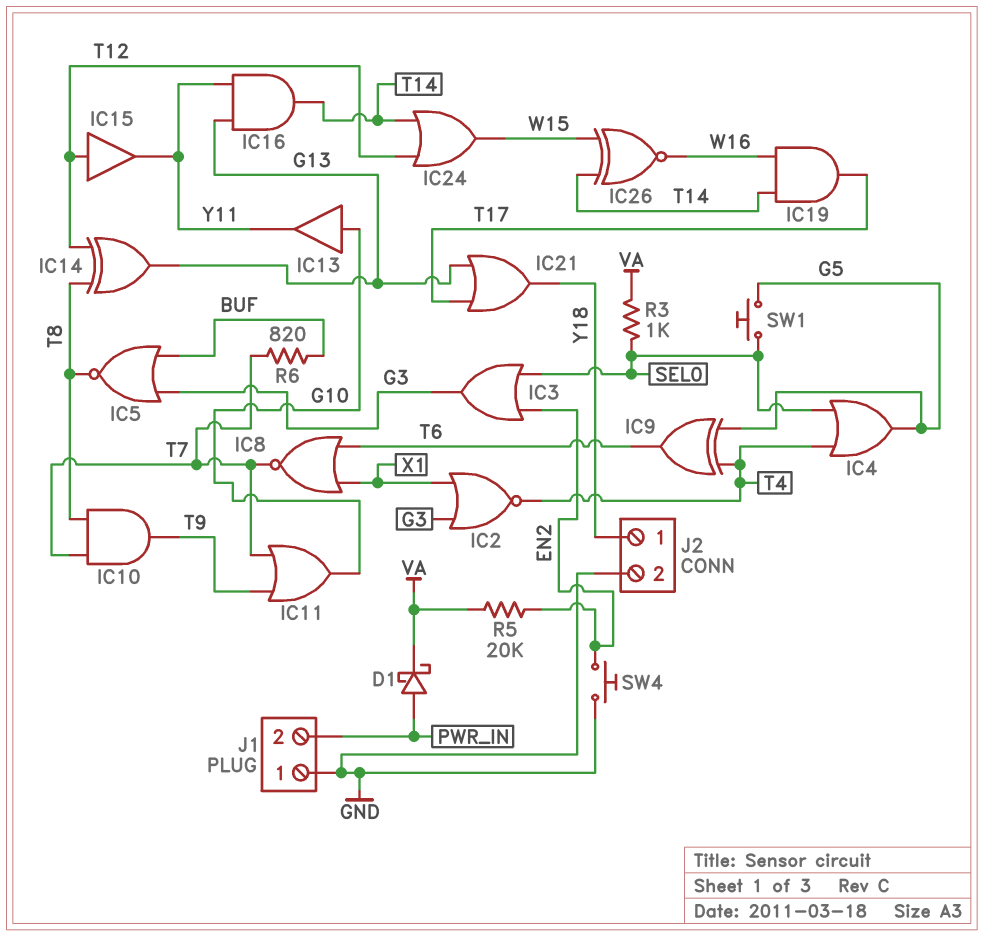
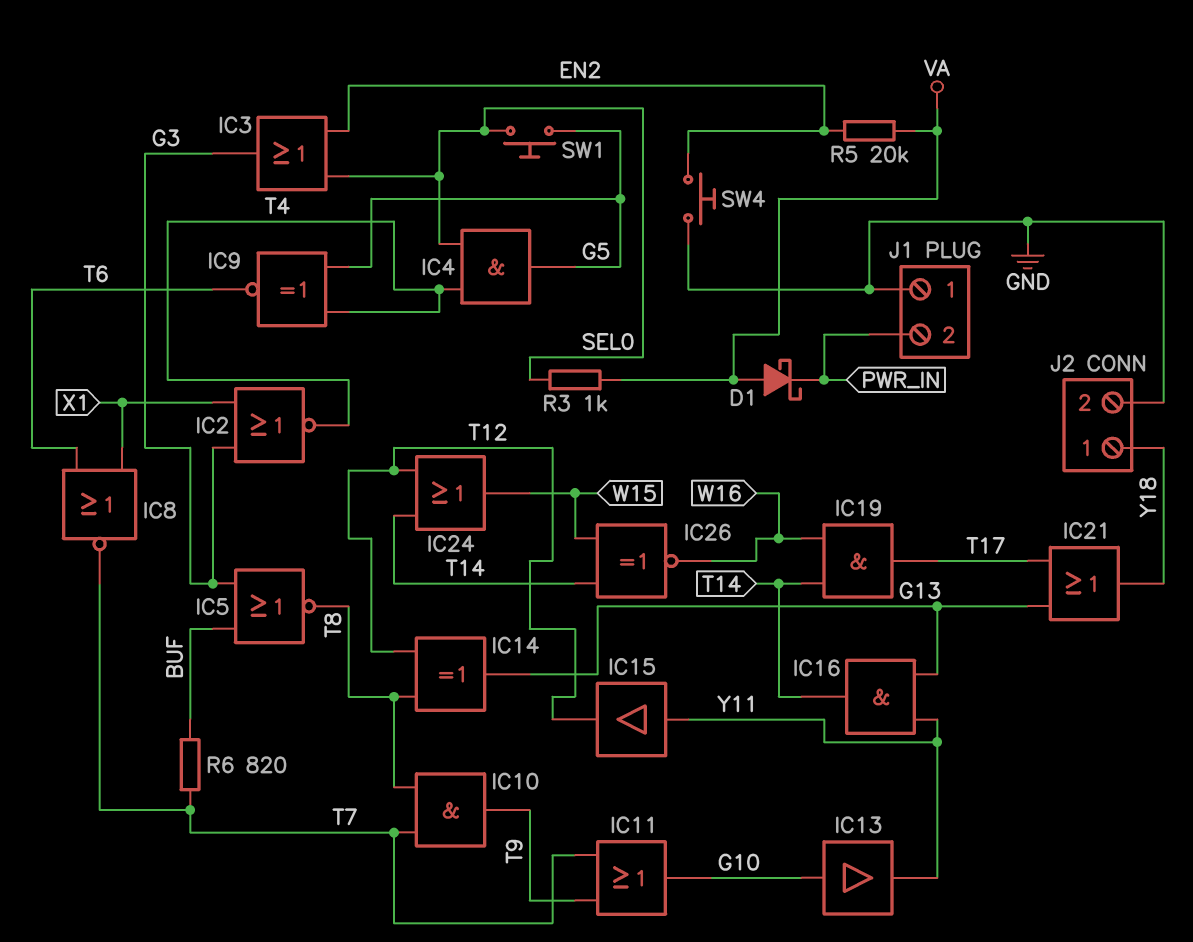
D1: schottky (A PWR_IN, K VA) -> schottky (A VA, K PWR_IN)
IC4: OR (in SEL0, in T4, out G5) -> AND (in SEL0, in T4, out G5)
IC9: XOR (in G5, in T4, out T6) -> XNOR (in G5, in T4, out T6)
IC15: buffer (in T12, out Y11) -> buffer (in Y11, out T12)

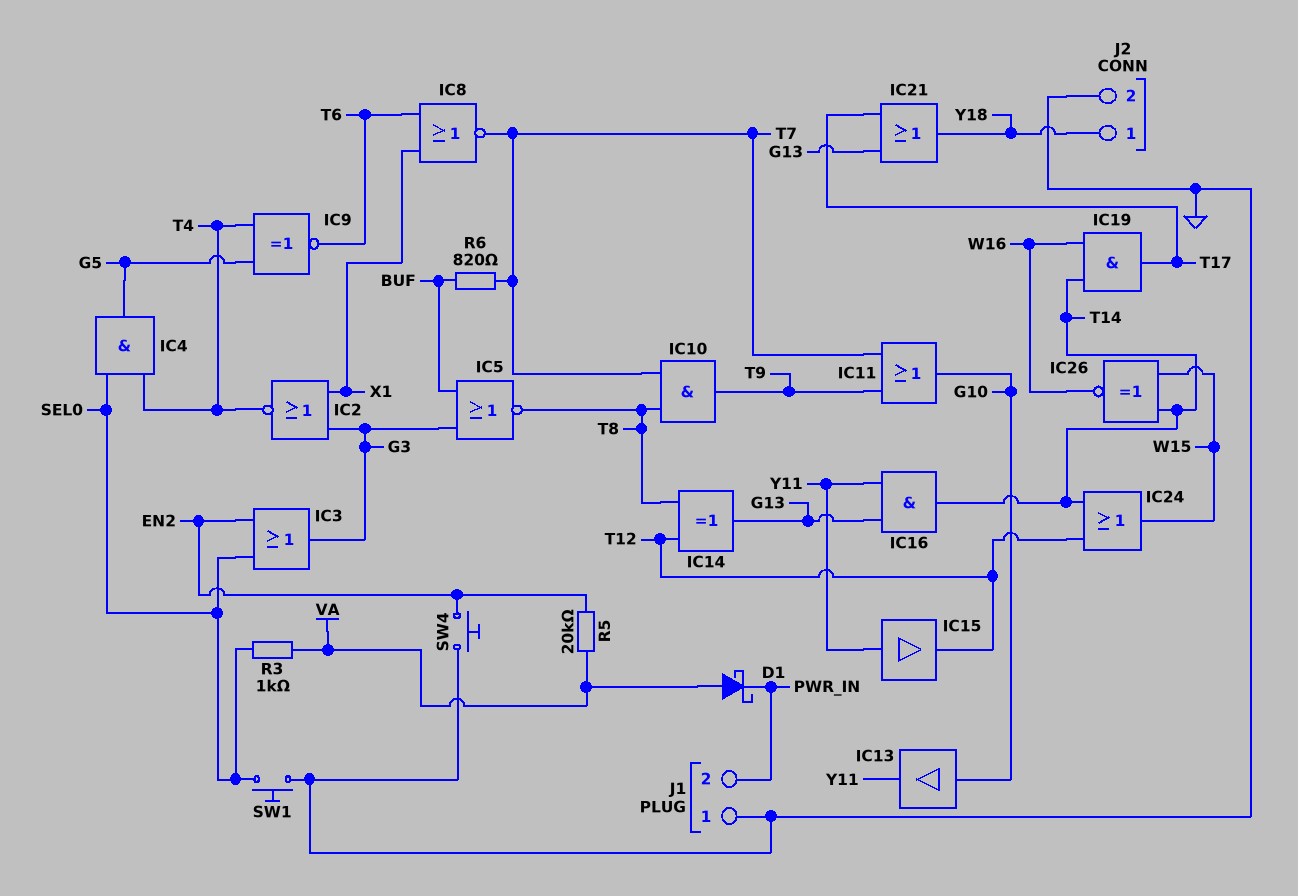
SW1: button (G5, SEL0) -> button (GND, SEL0)

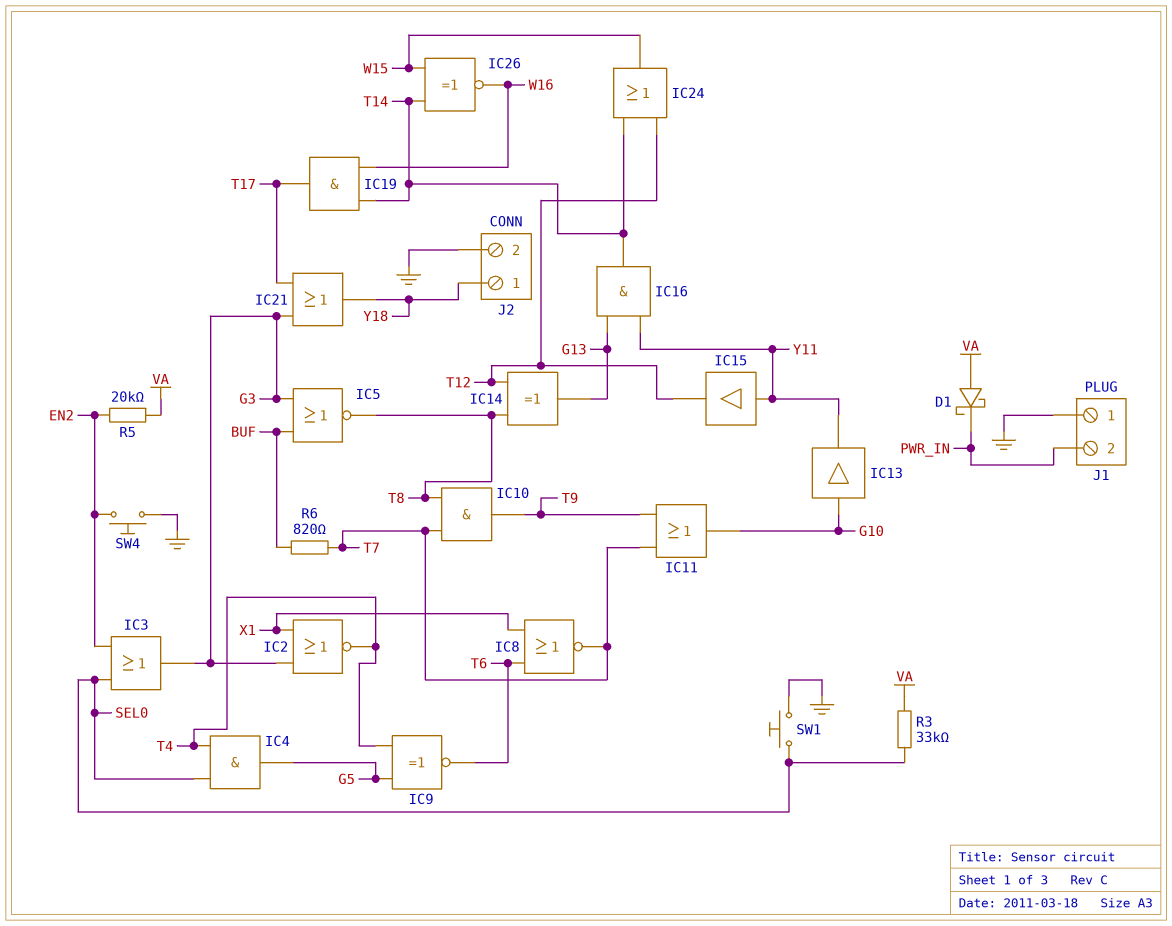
IC21: OR (in G13, in T17, out Y18) -> OR (in G3, in T17, out Y18)
R3: 1k (SEL0, VA) -> 33k (SEL0, VA)

